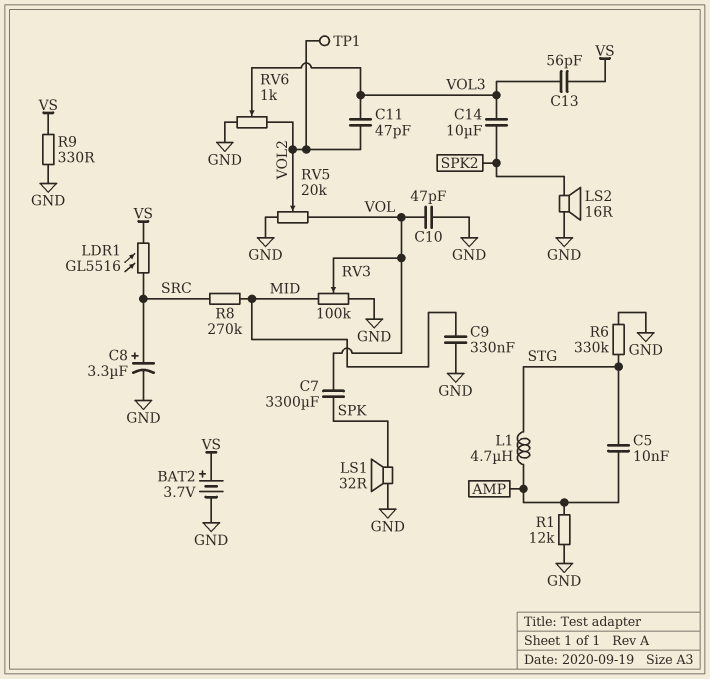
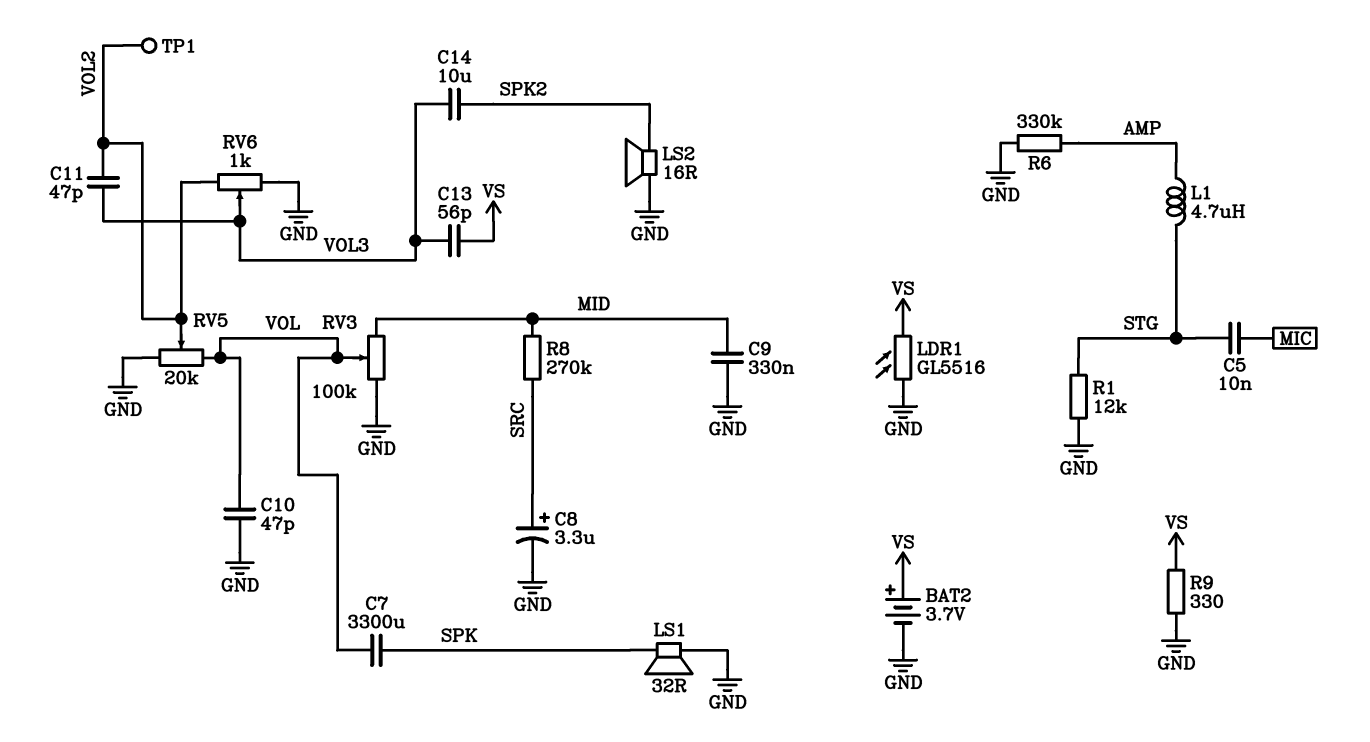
C5: 10nF (AMP, STG) -> 10nF (MIC, STG)
LDR1: GL5516 (SRC, VS) -> GL5516 (GND, VS)
R1: 12k (AMP, GND) -> 12k (GND, STG)
R6: 330k (GND, STG) -> 330k (AMP, GND)

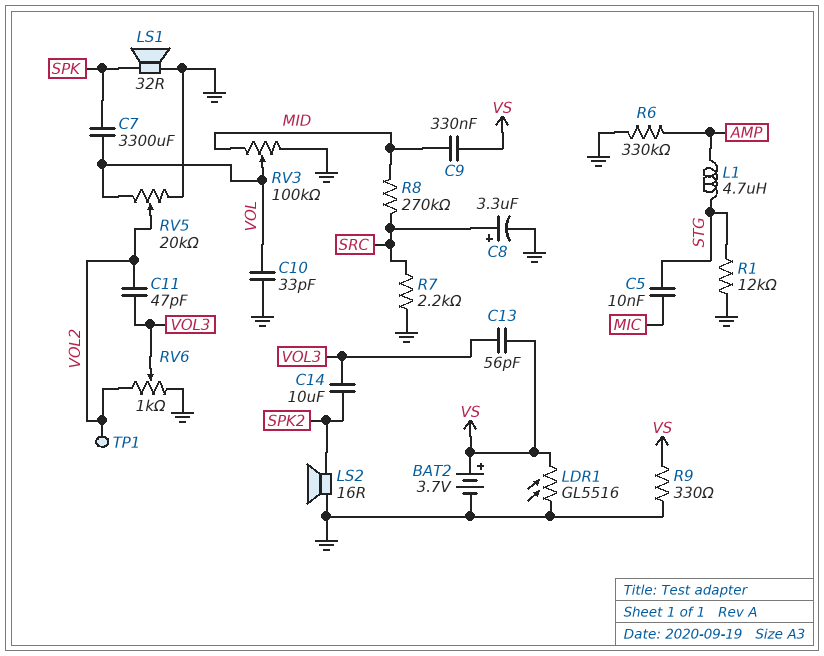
C9: 330nF (GND, MID) -> 330nF (MID, VS)
C10: 47pF (GND, VOL) -> 33pF (GND, VOL)
R7: none -> 2.2k (GND, SRC)

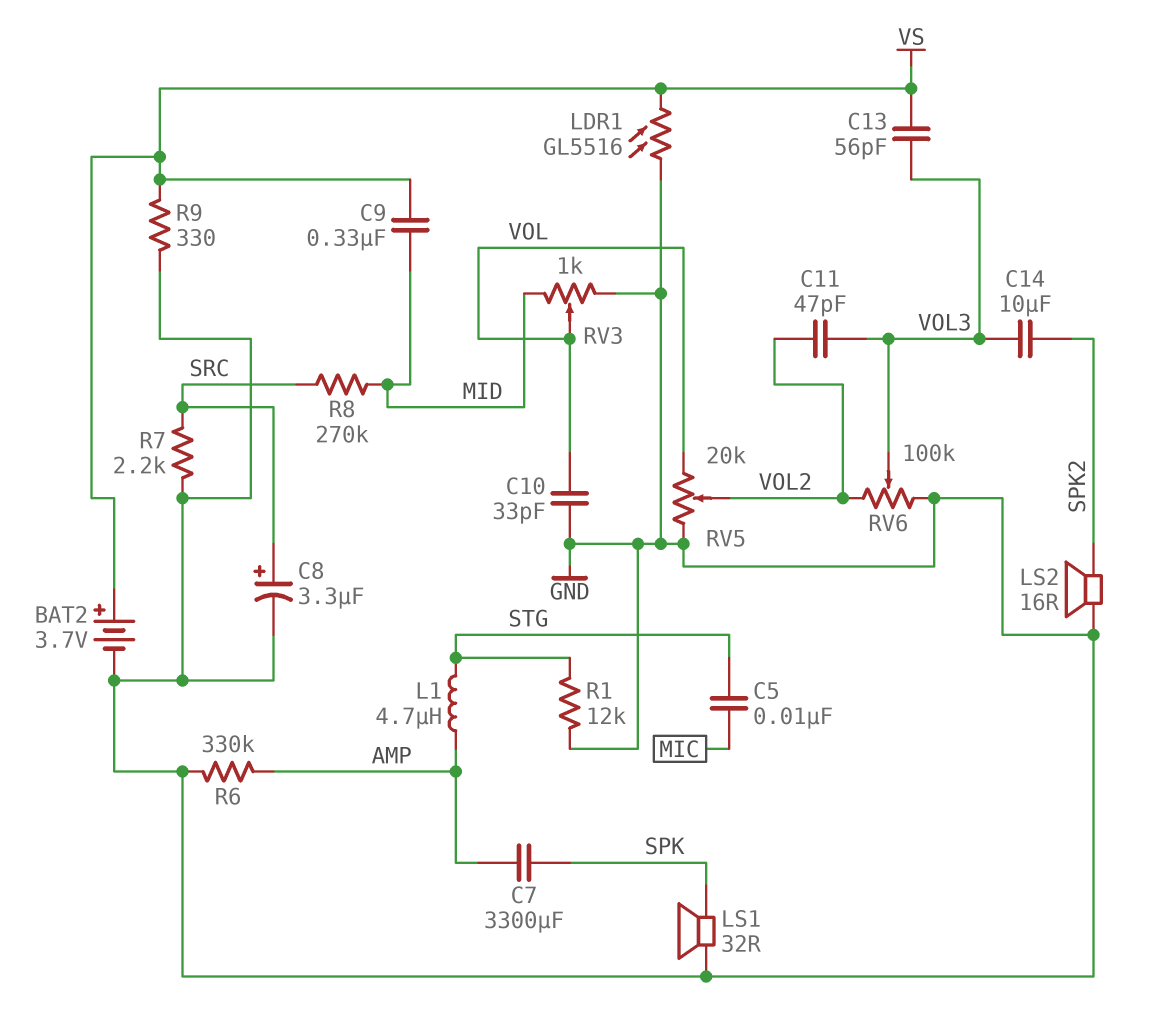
C7: 3300uF (SPK, VOL) -> 3300uF (AMP, SPK)
RV3: 100k (GND, MID, wiper VOL) -> 1k (GND, MID, wiper VOL)
RV6: 1k (GND, VOL2, wiper VOL3) -> 100k (GND, VOL2, wiper VOL3)
TP1: test point (VOL2) -> none

